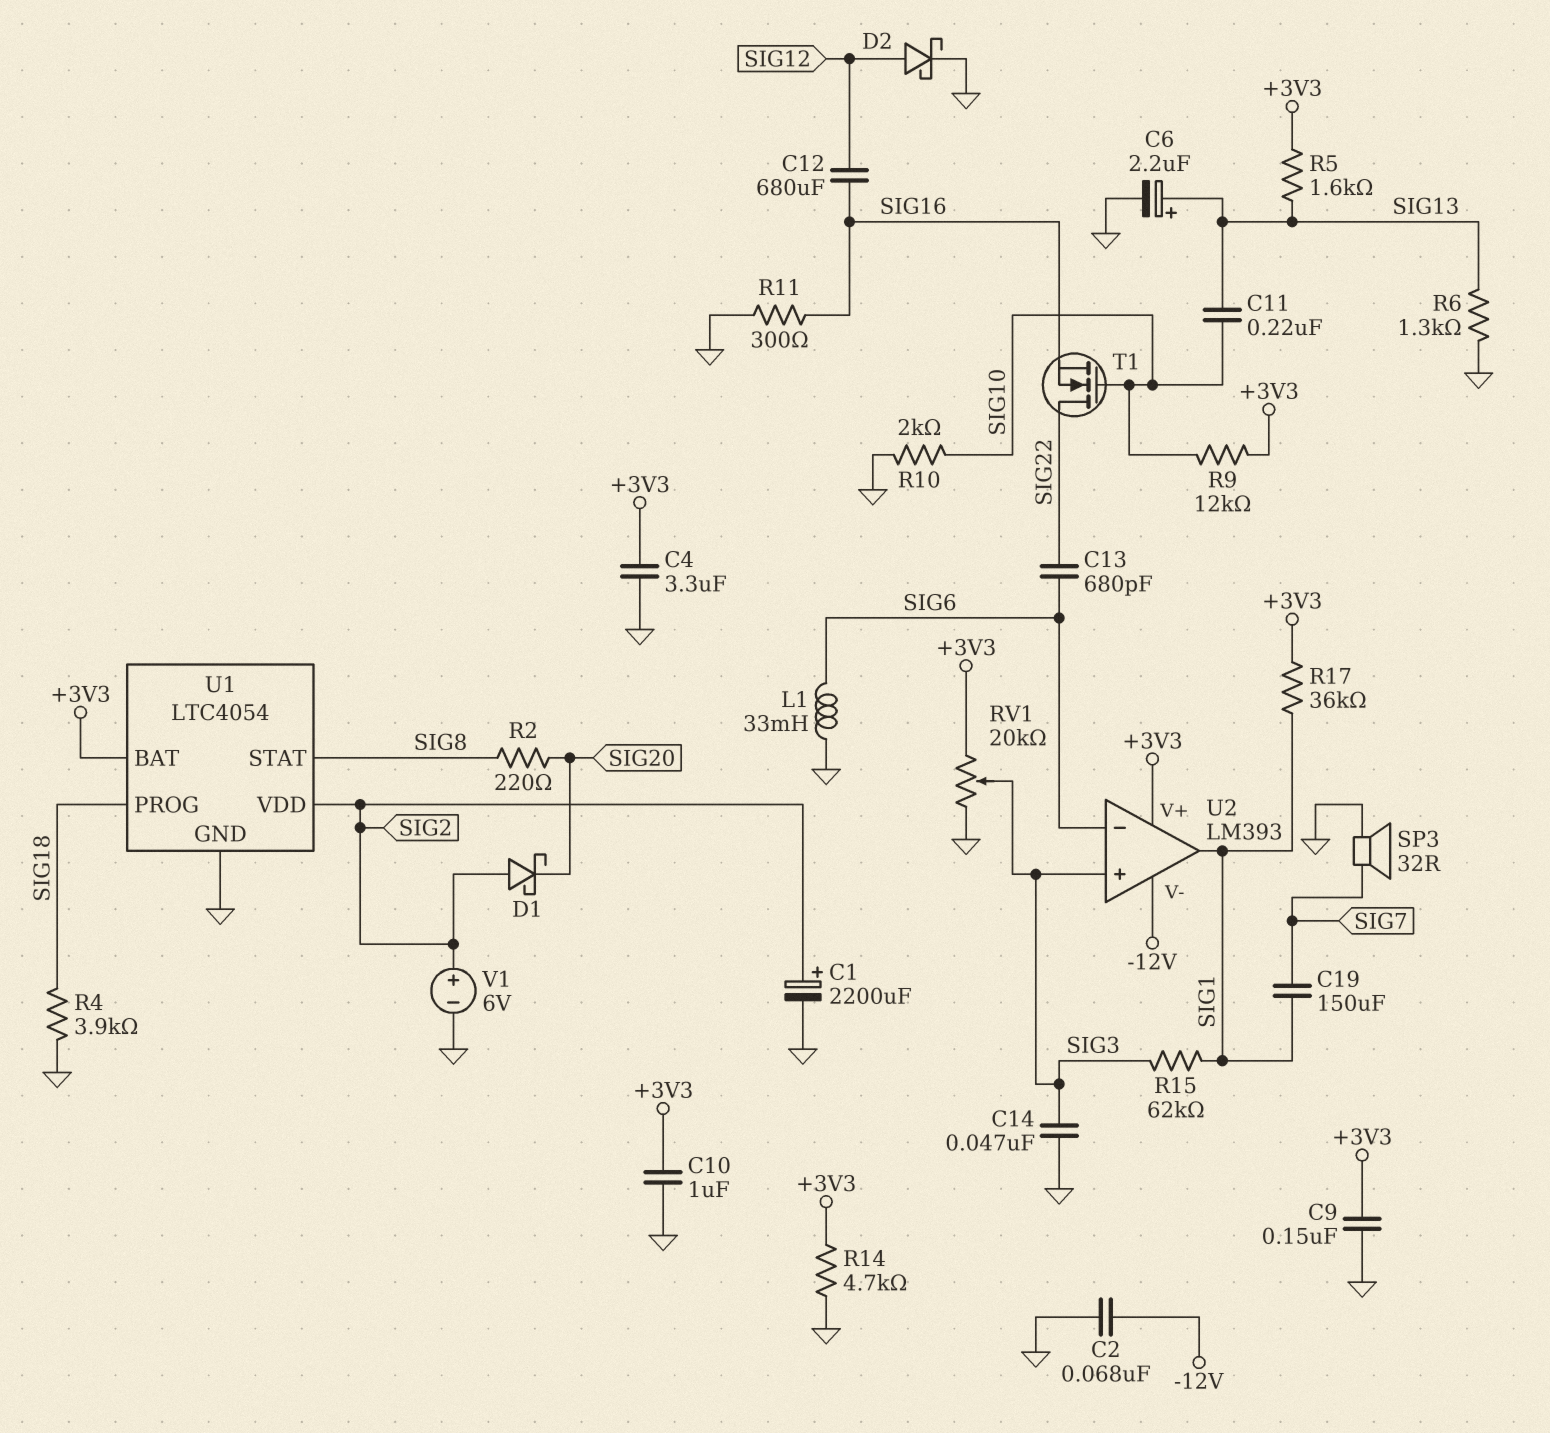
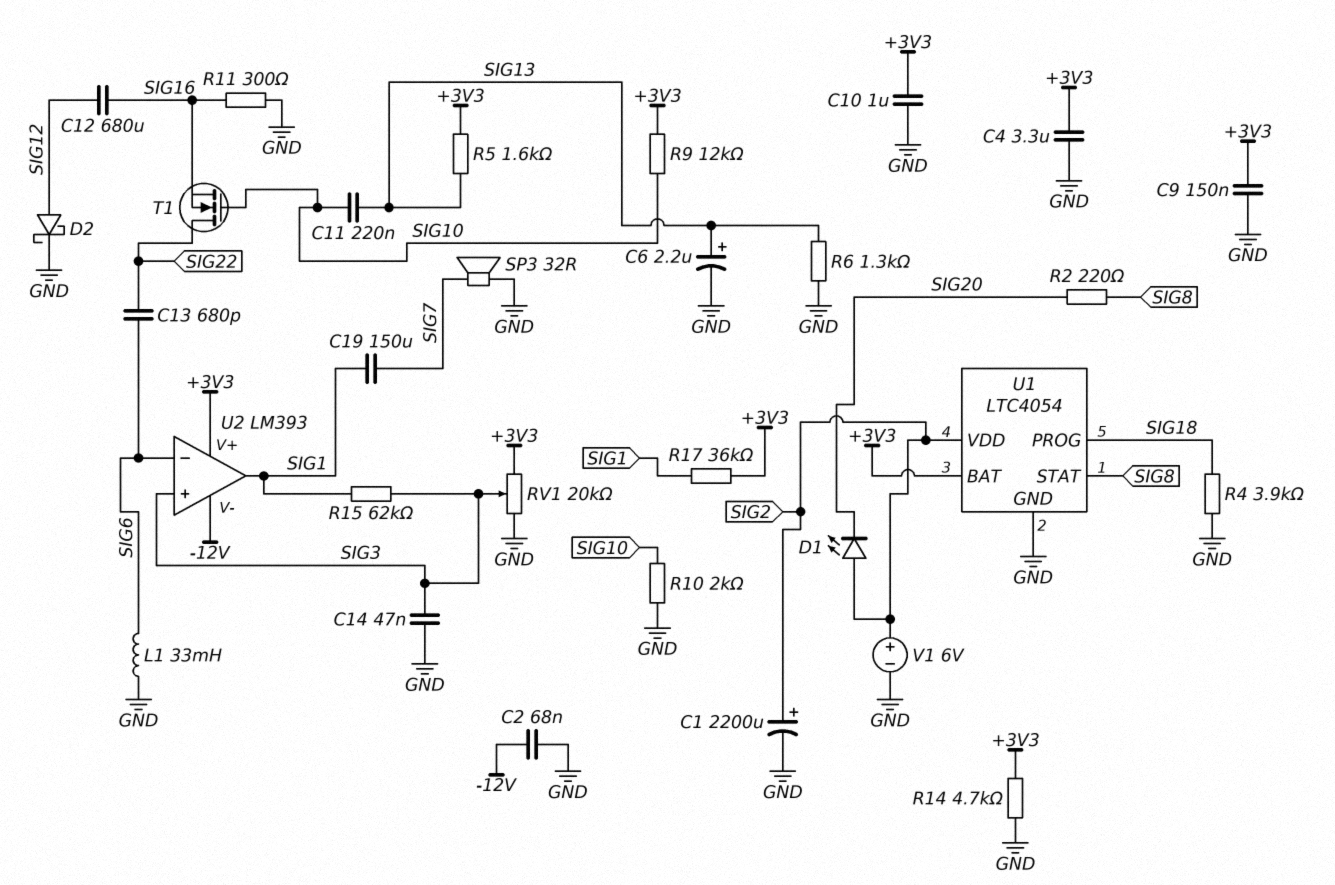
D1: schottky (A SIG2, K SIG20) -> LED (A SIG2, K SIG20)

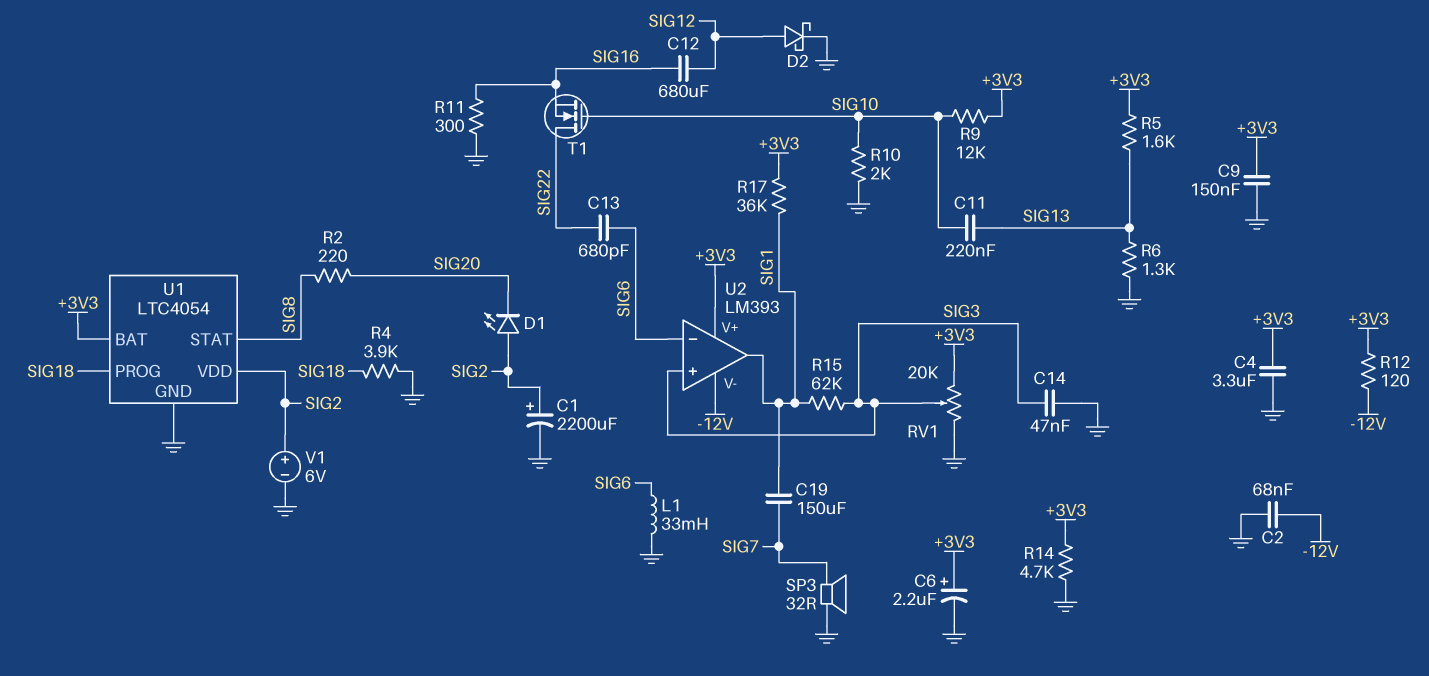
C6: 2.2uF (plus SIG13, minus GND) -> 2.2uF (plus +3V3, minus GND)
C10: 1uF (+3V3, GND) -> none
R12: none -> 120 (+3V3, -12V)

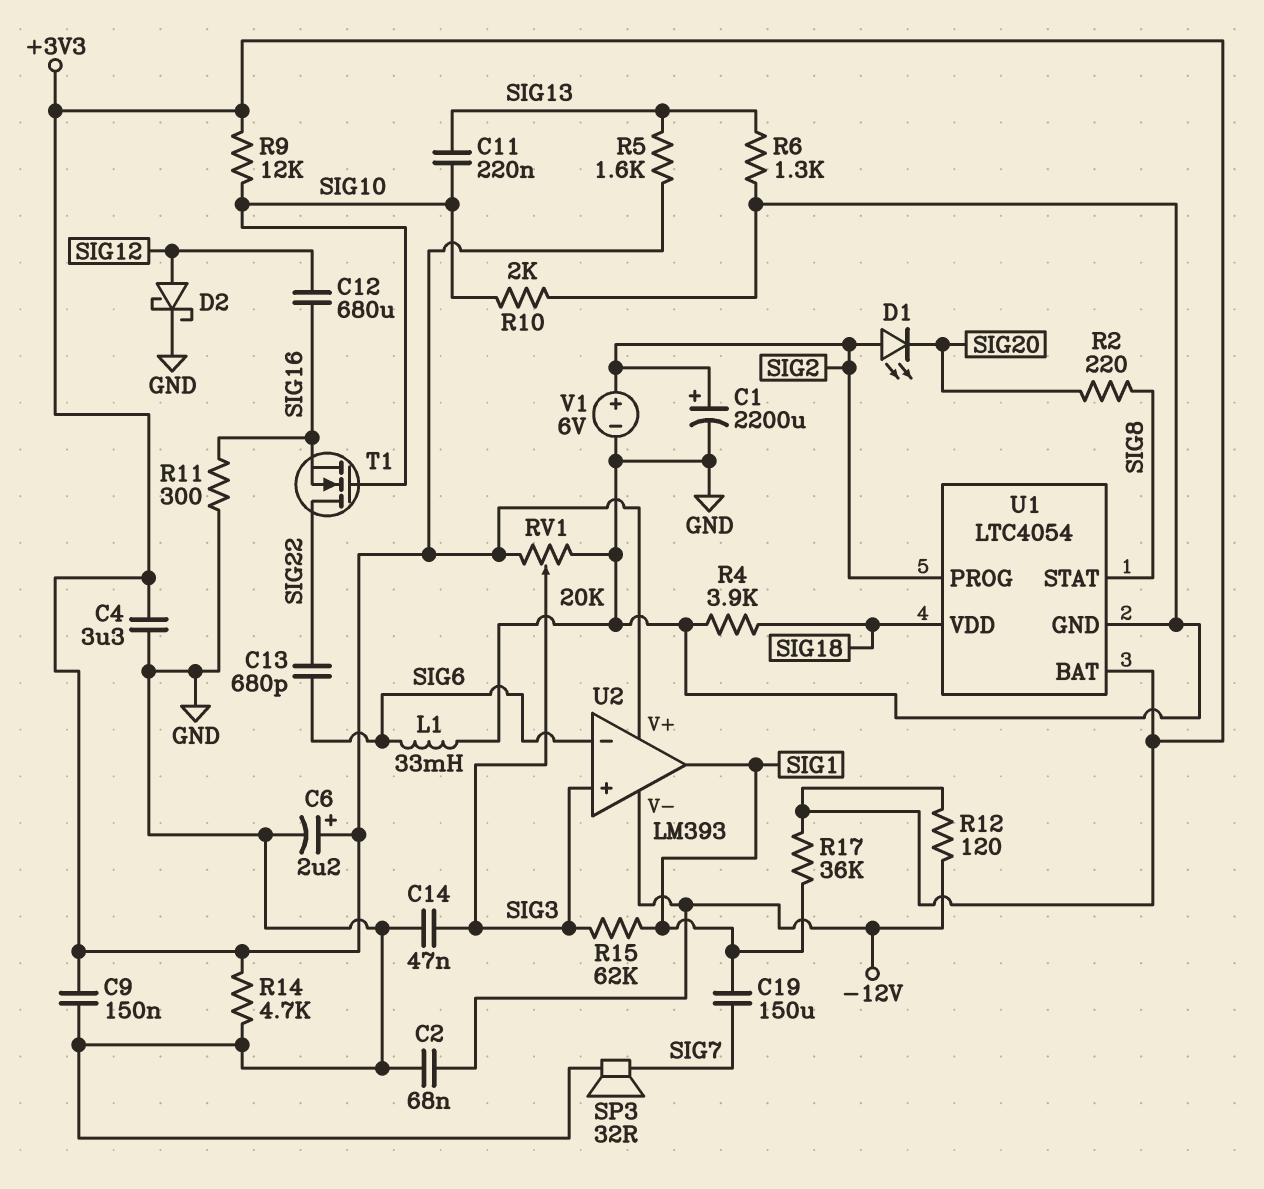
U1 pin PROG: SIG18 -> SIG2
U1 pin VDD: SIG2 -> SIG18

